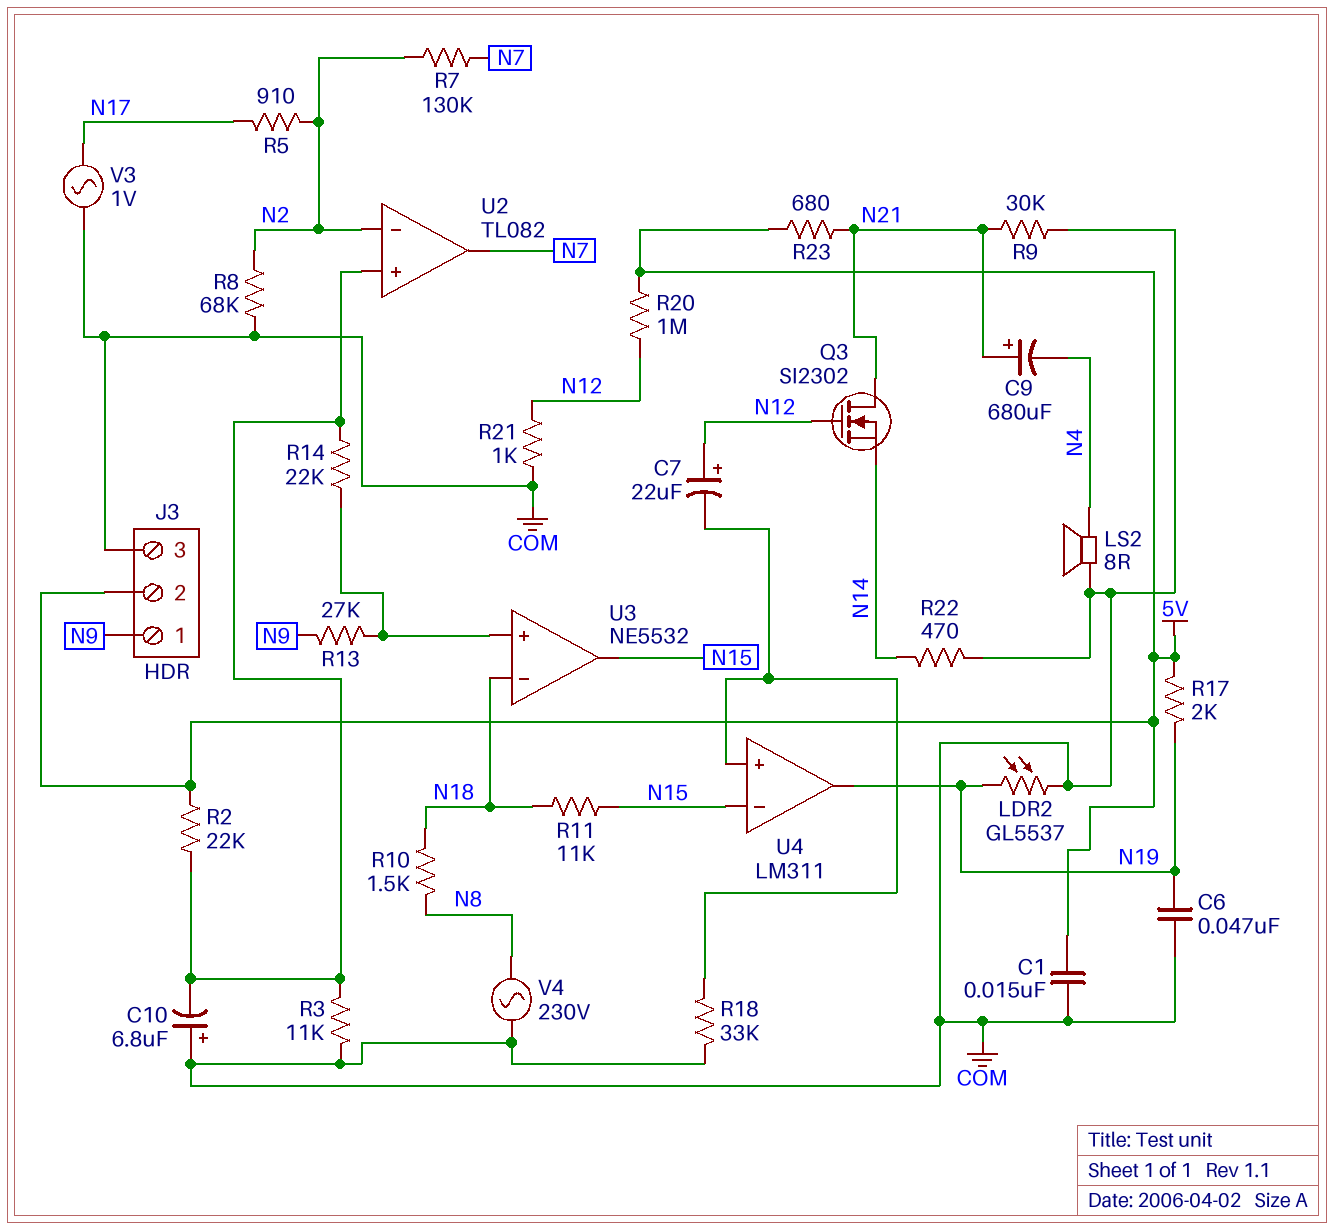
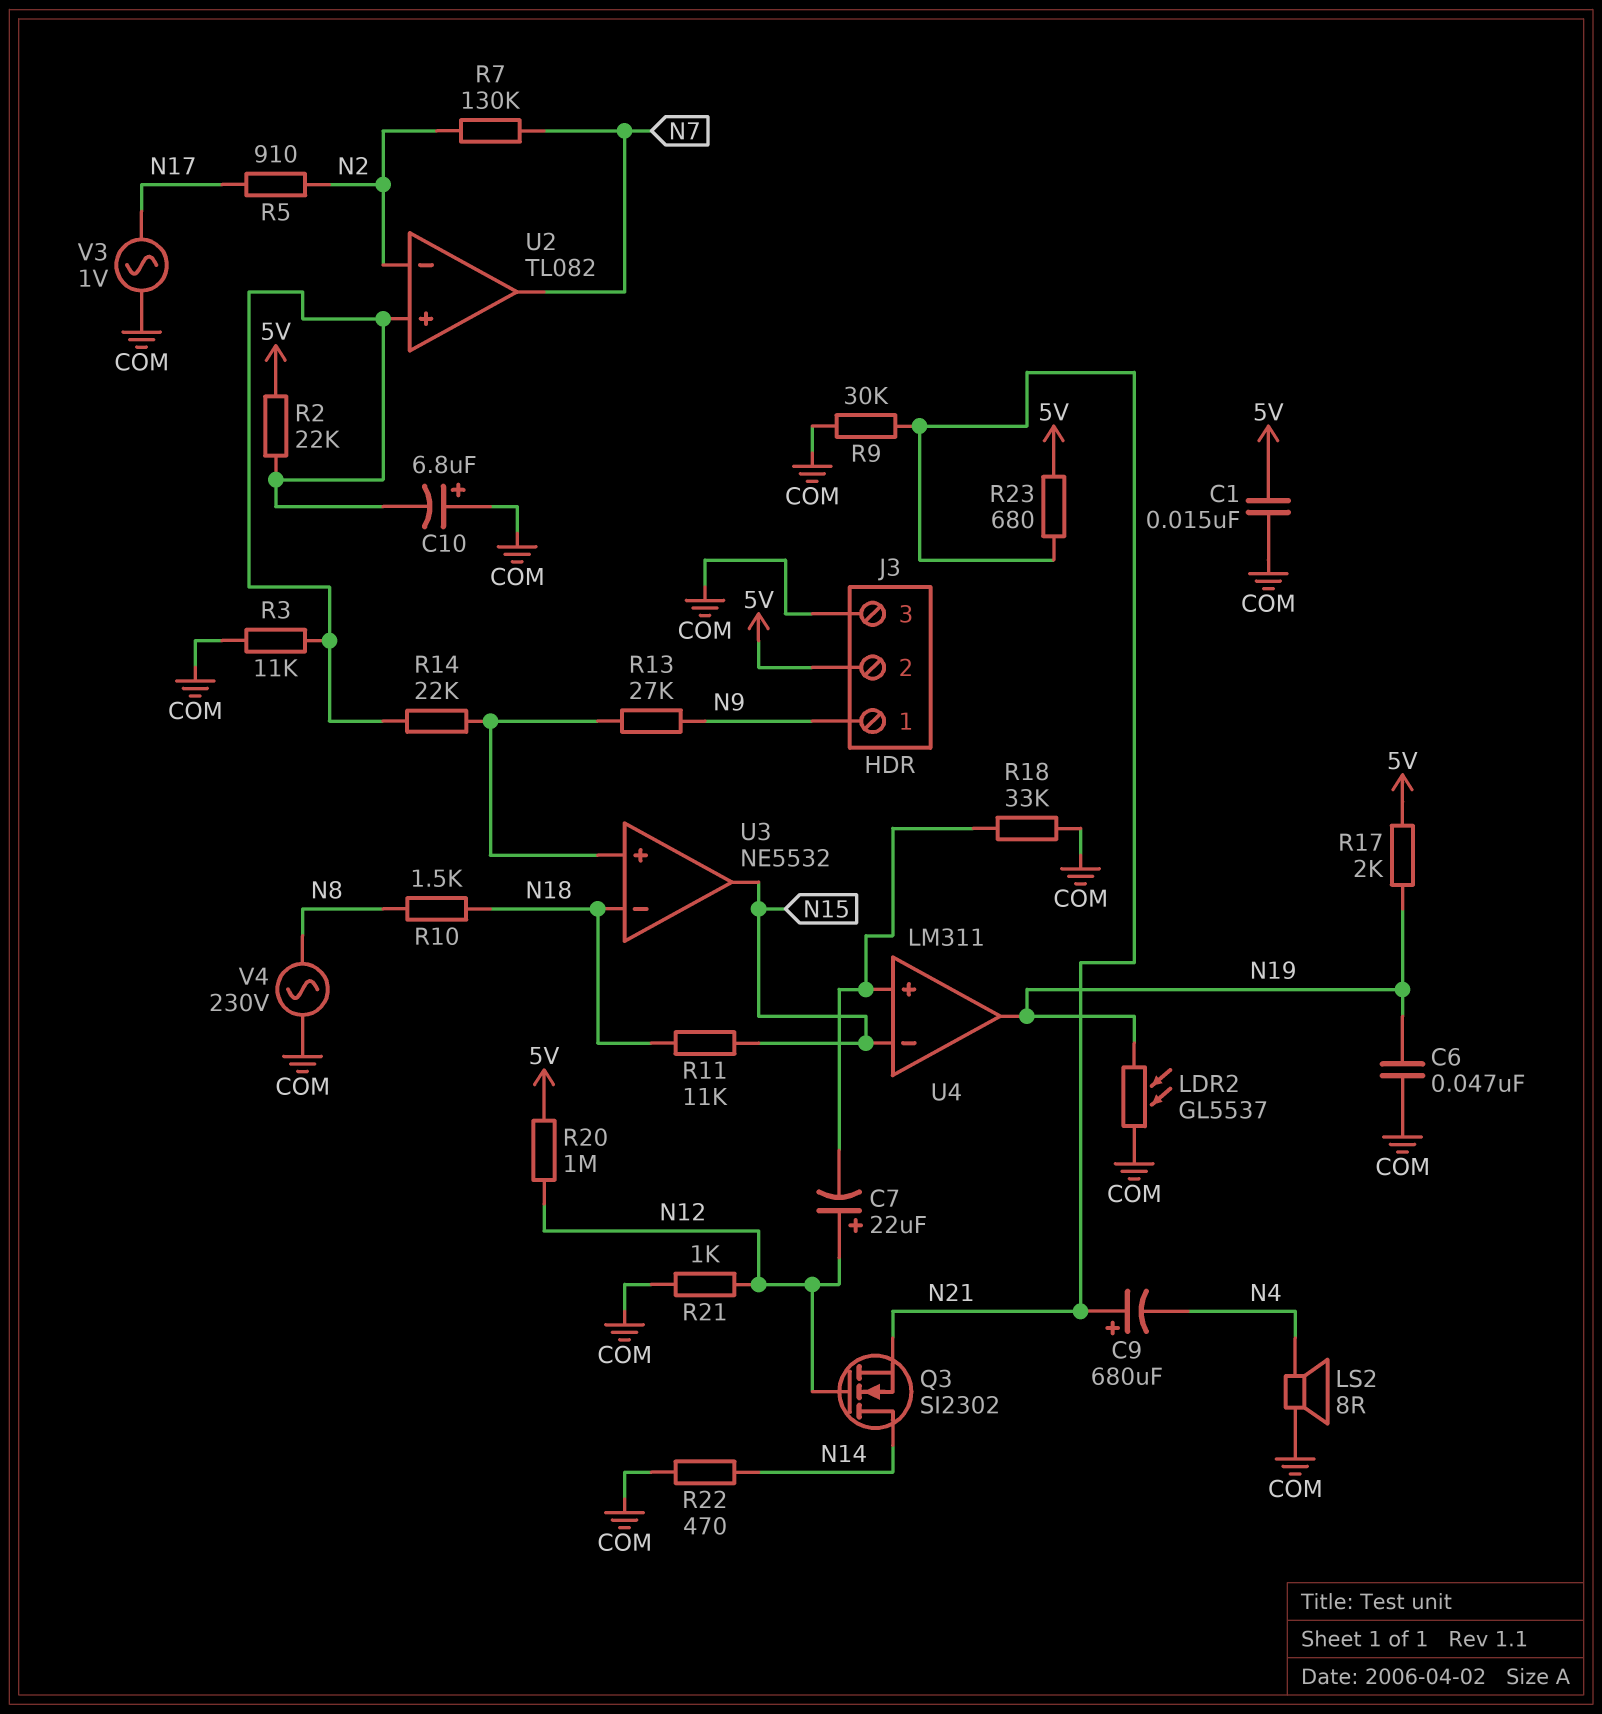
Q3: NMOS SI2302 (G N12, D N21, S N14) -> NMOS SI2302 (G N12, D N14, S N21)
R8: 68k (COM, N2) -> none

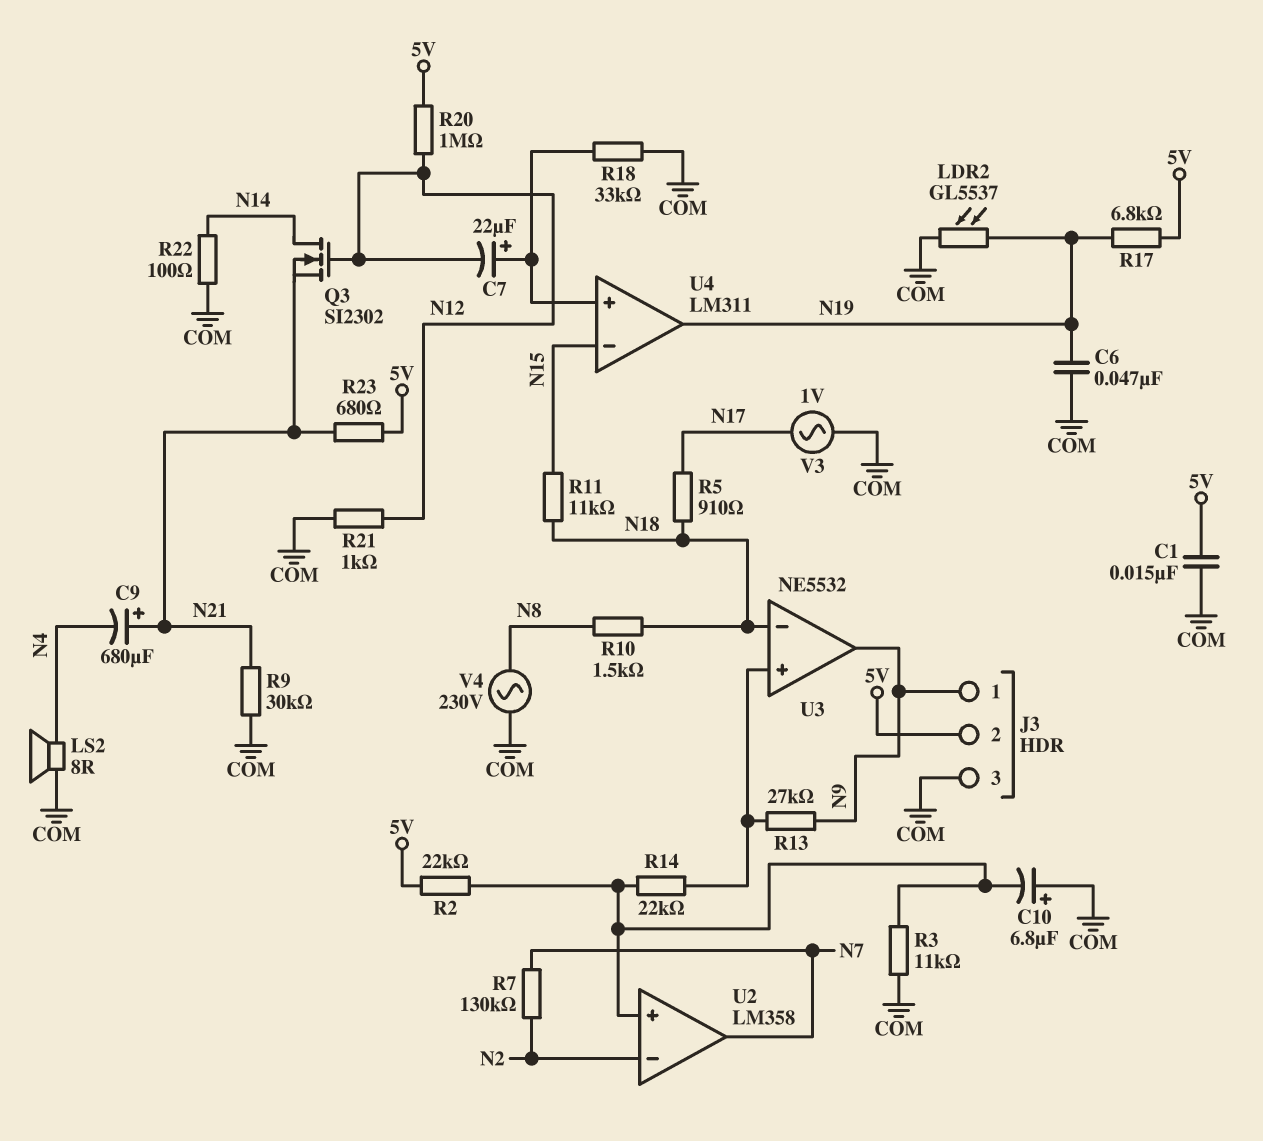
C7: 22uF (plus N12, minus U4/in+) -> 22uF (plus U4/in+, minus N12)
R5: 910 (N2, N17) -> 910 (N17, N18)
R17: 2k (5V, N19) -> 6.8k (5V, N19)
R22: 470 (COM, N14) -> 100 (COM, N14)
U2: TL082 -> LM358
U3 pin out: N15 -> N9

